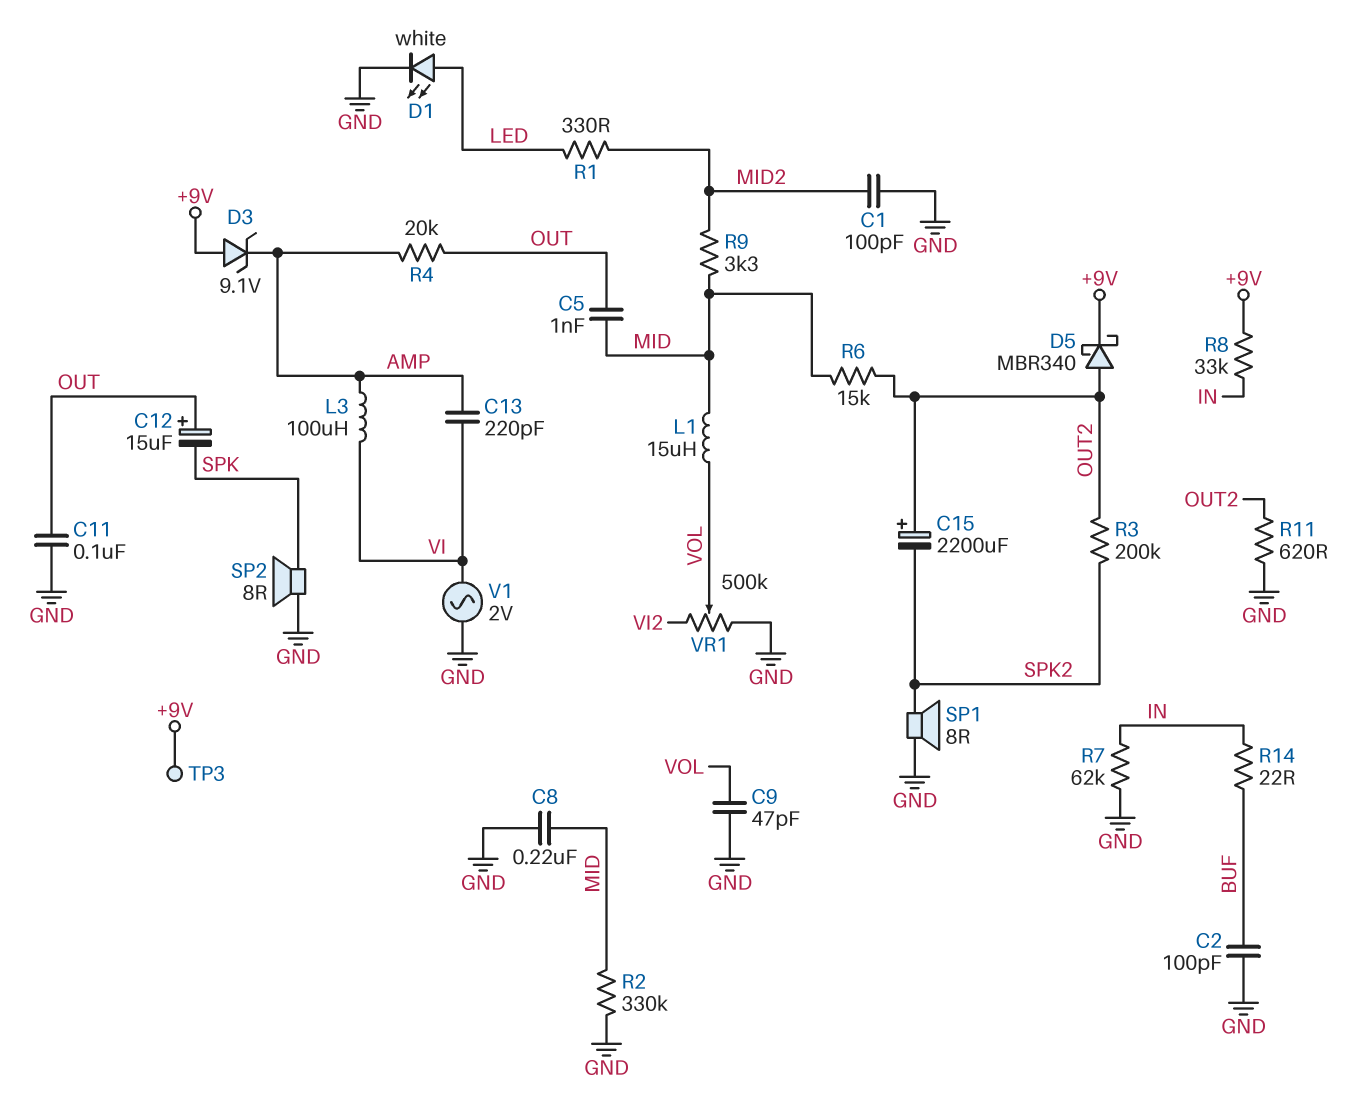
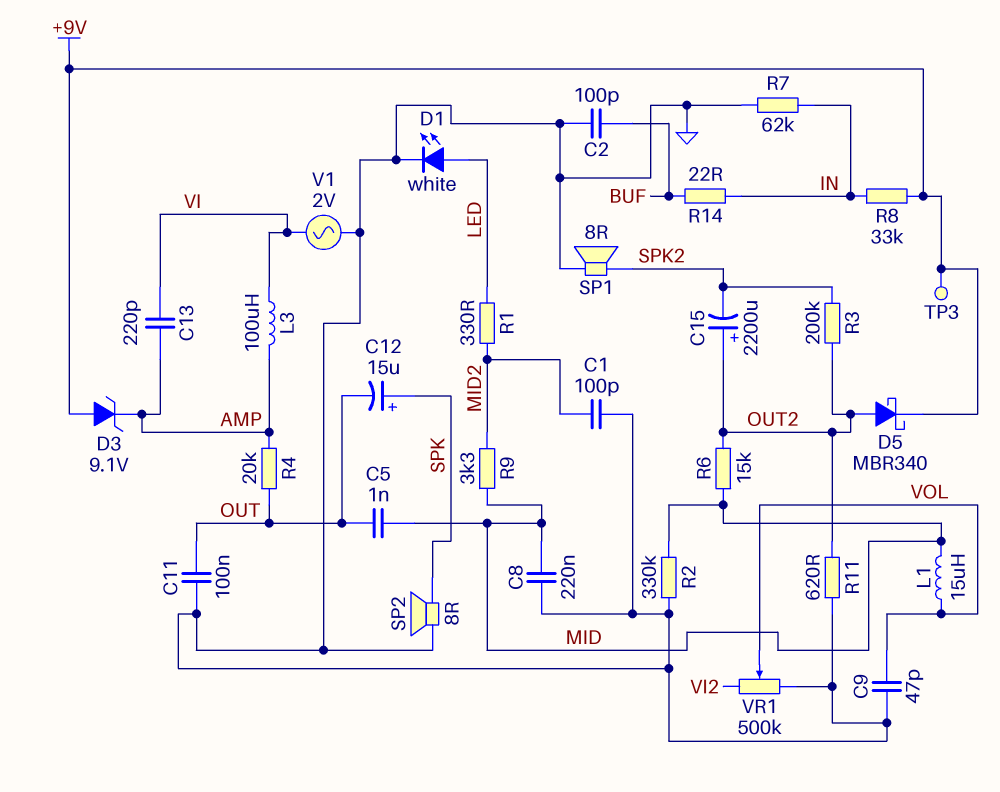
C12: 15uF (plus OUT, minus SPK) -> 15uF (plus SPK, minus OUT)

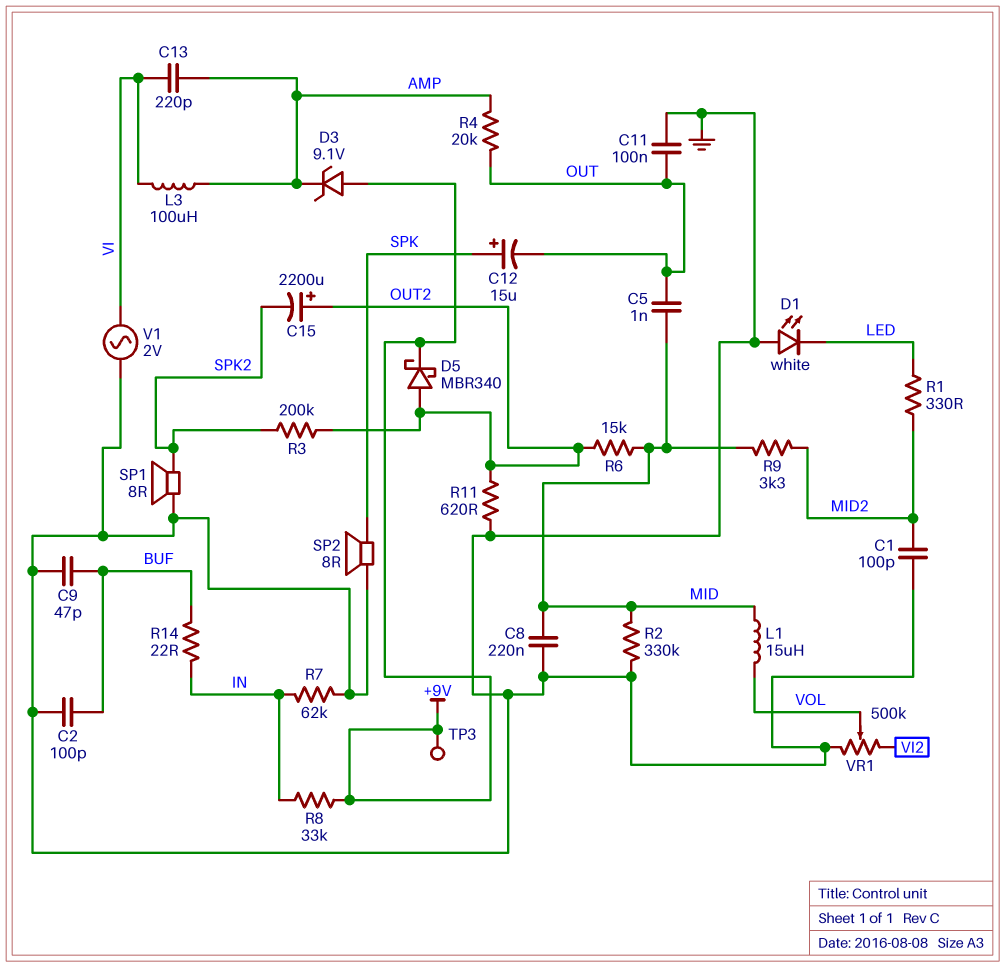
C9: 47pF (GND, VOL) -> 47pF (BUF, GND)
D1: LED white (A LED, K GND) -> LED white (A GND, K LED)

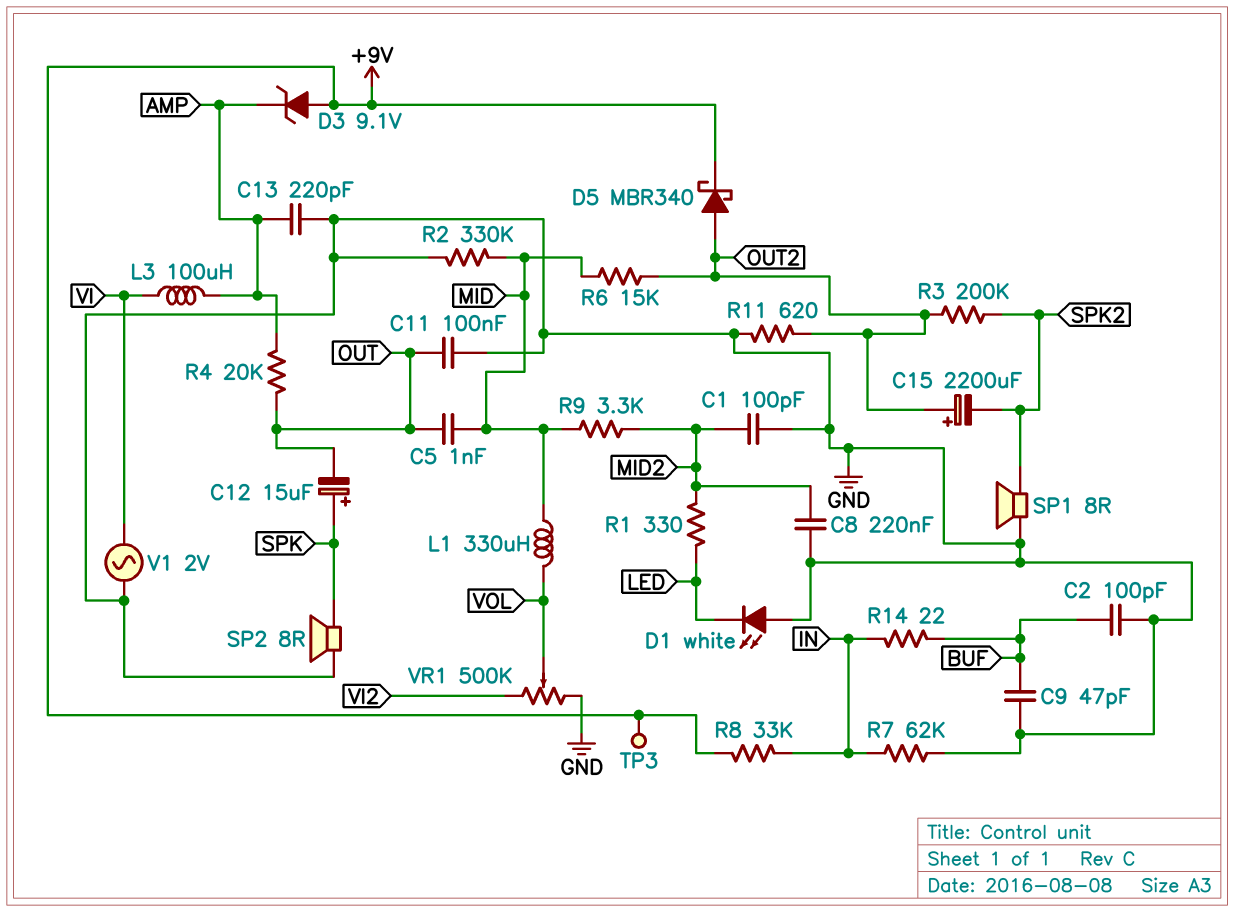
C8: 220nF (GND, MID) -> 220nF (GND, MID2)
C13: 220pF (AMP, VI) -> 220pF (AMP, GND)
L1: 15uH (MID, VOL) -> 330uH (MID, VOL)

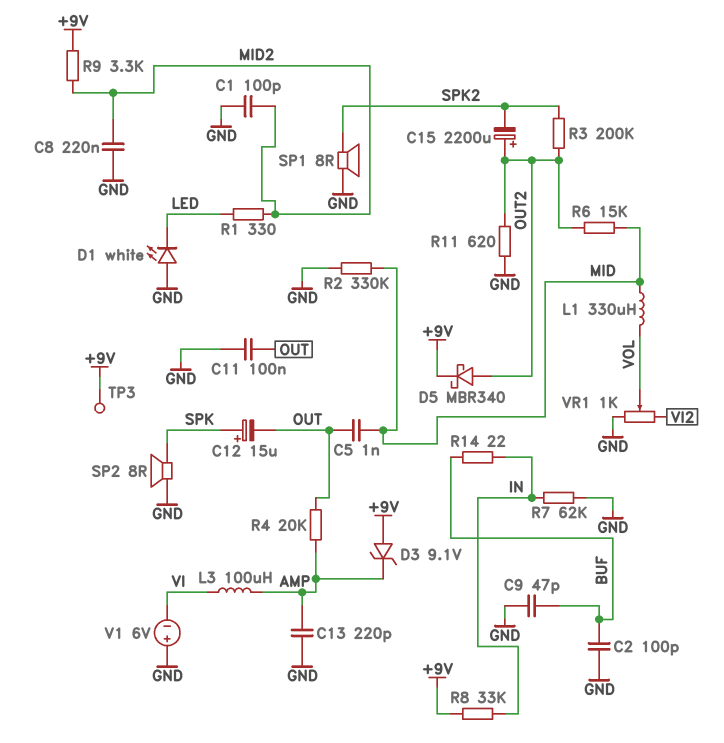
R9: 3.3k (MID, MID2) -> 3.3k (+9V, MID2)
V1: AC 2V (GND, VI) -> 6V (plus GND, minus VI)
VR1: 500k (GND, VI2, wiper VOL) -> 1k (GND, VI2, wiper VOL)

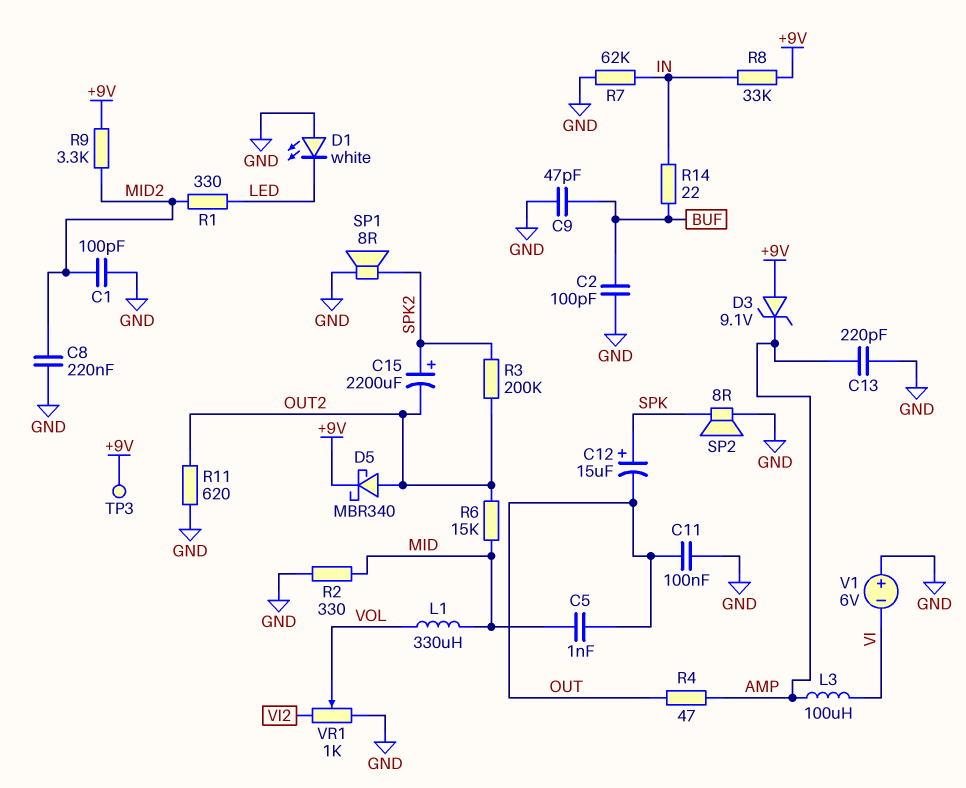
C15: 2200uF (plus OUT2, minus SPK2) -> 2200uF (plus SPK2, minus OUT2)
R2: 330k (GND, MID) -> 330 (GND, MID)
R4: 20k (AMP, OUT) -> 47 (AMP, OUT)

